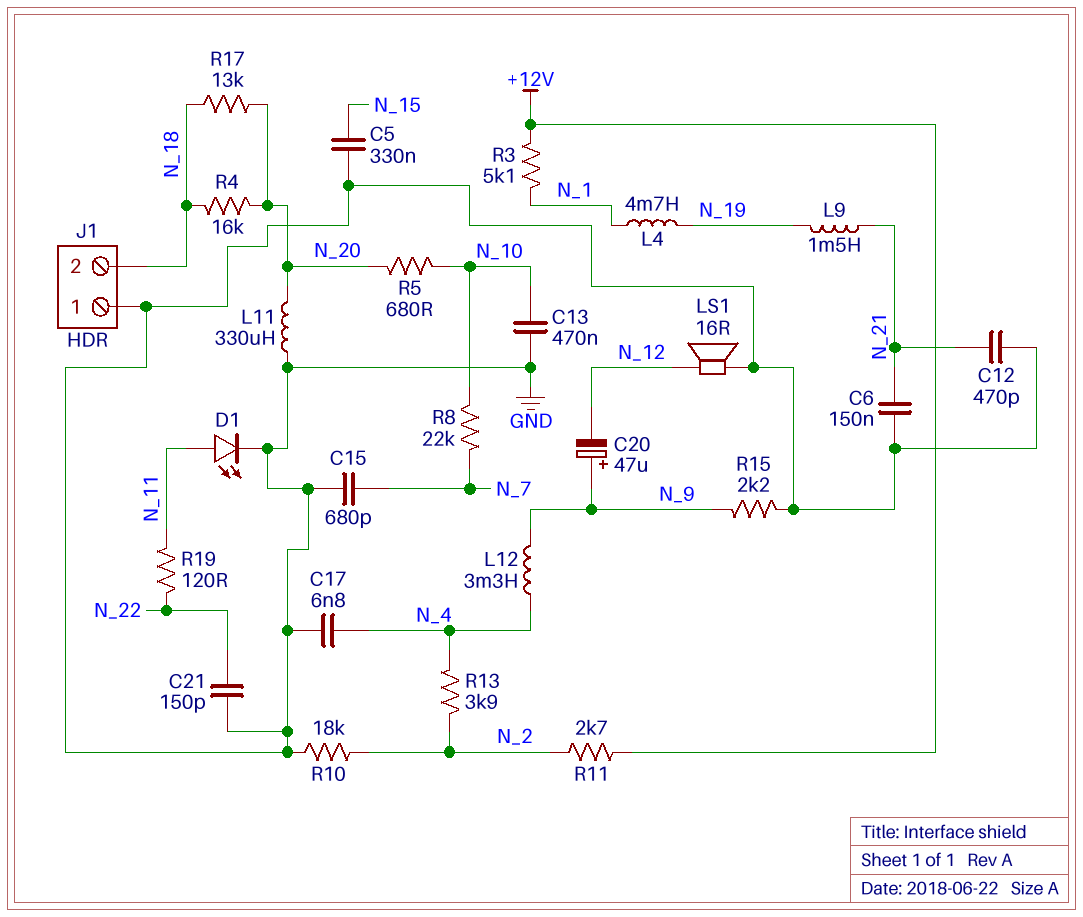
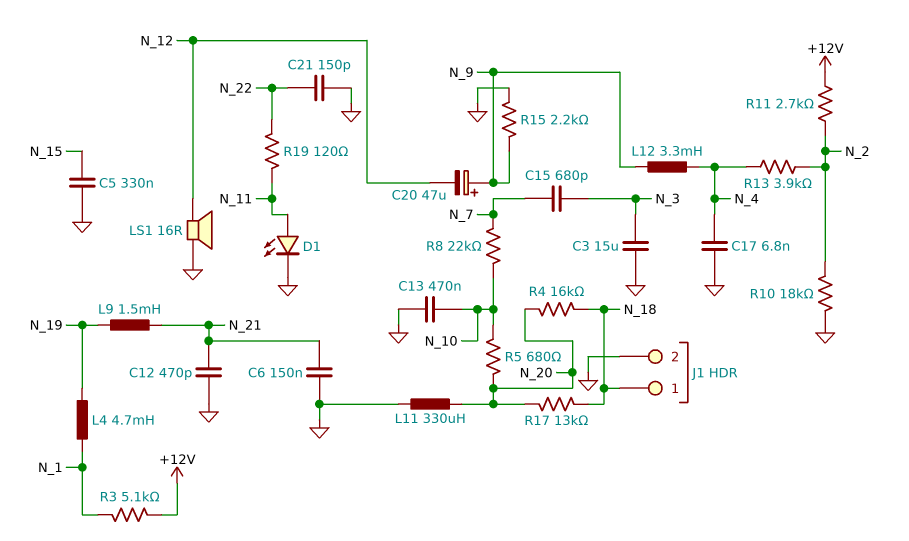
C3: none -> 15uF (GND, N_3)
C15: 680pF (GND, N_7) -> 680pF (N_3, N_7)
J1 pin 1: GND -> N_18
J1 pin 2: N_18 -> GND

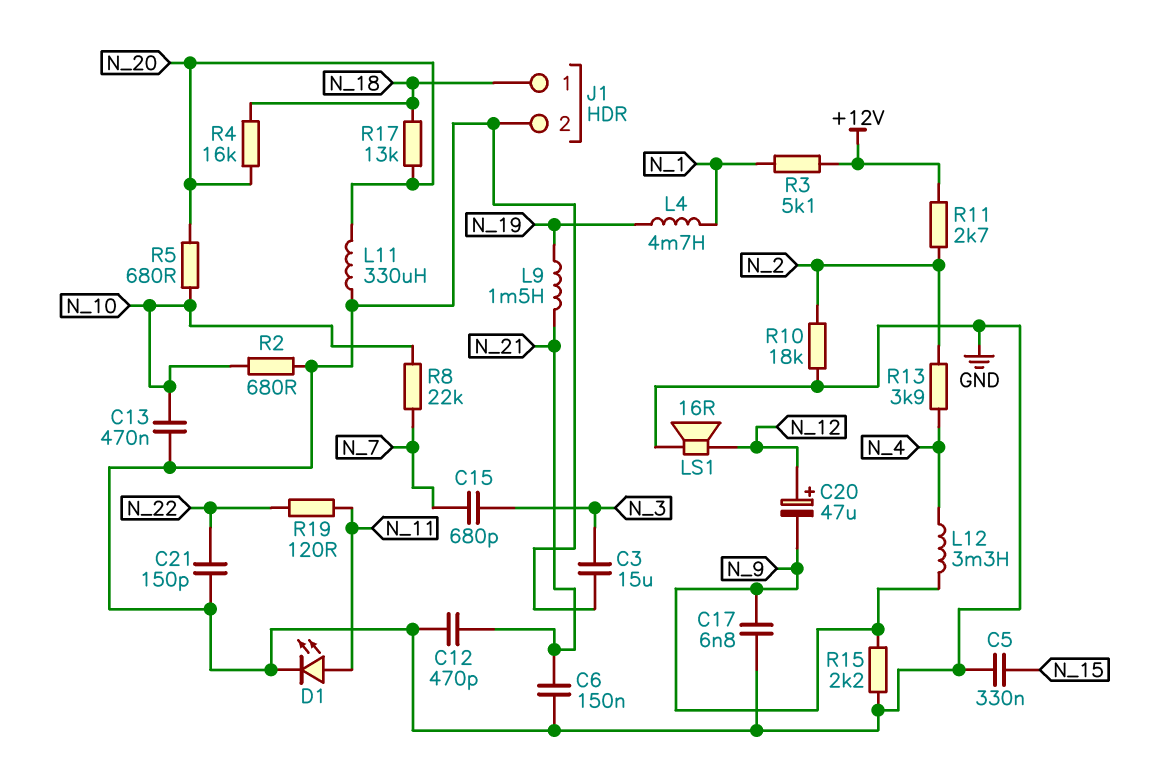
C17: 6.8nF (GND, N_4) -> 6.8nF (GND, N_9)
C20: 47uF (plus N_9, minus N_12) -> 47uF (plus N_12, minus N_9)
R2: none -> 680 (GND, N_10)

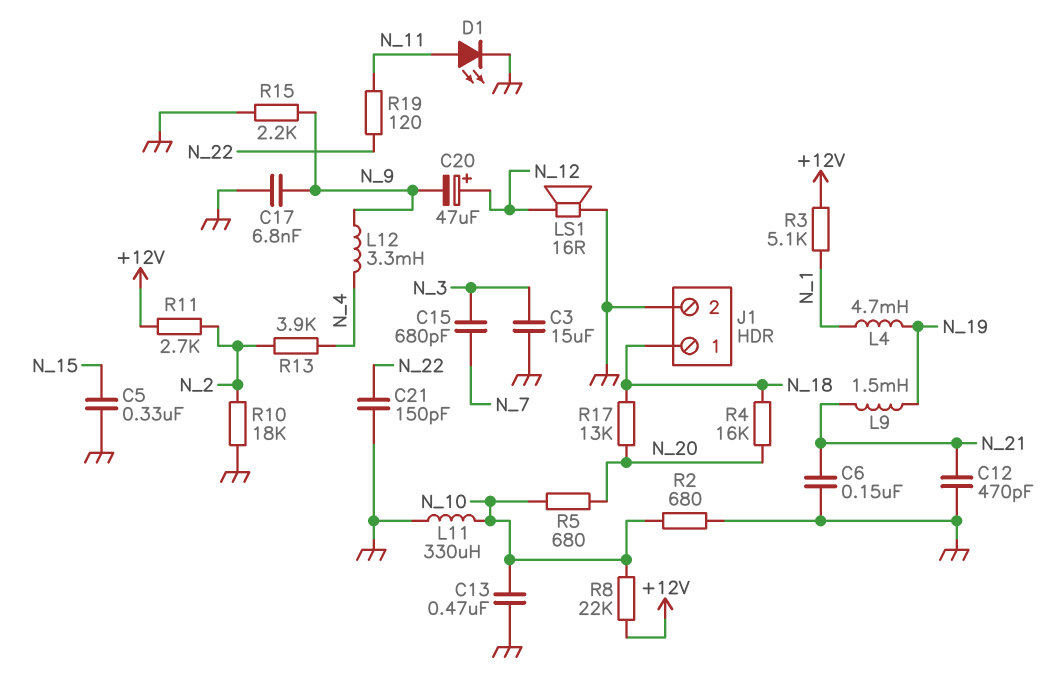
L11: 330uH (GND, N_20) -> 330uH (GND, N_10)
R8: 22k (N_7, N_10) -> 22k (+12V, N_10)

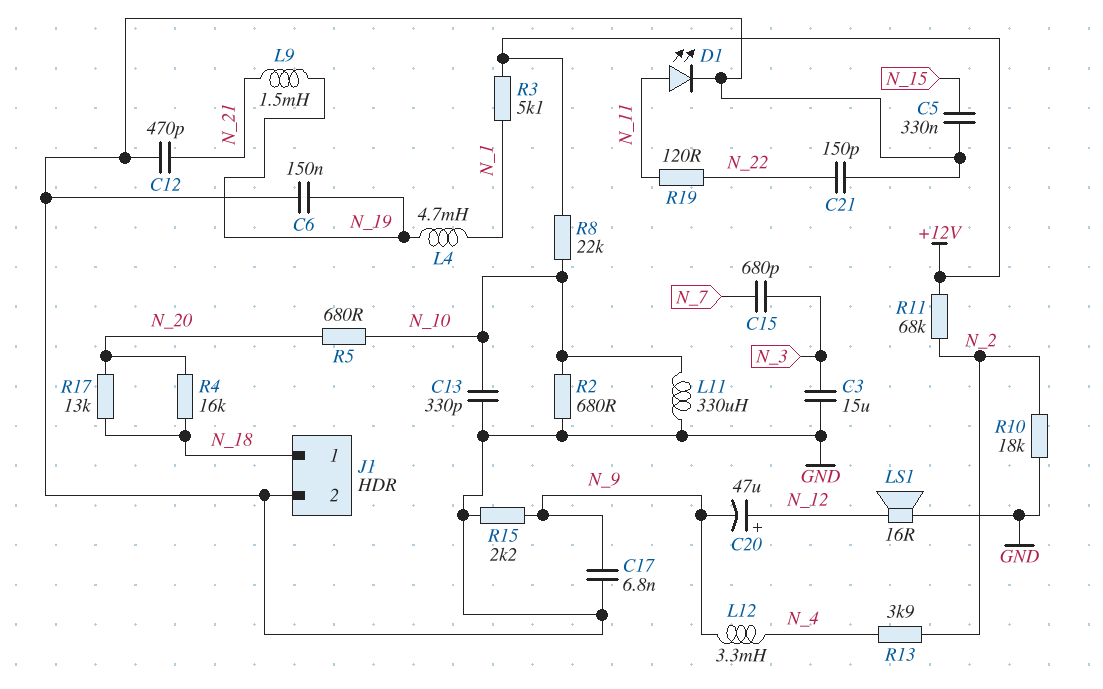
C6: 150nF (GND, N_21) -> 150nF (GND, N_19)
C13: 470nF (GND, N_10) -> 330pF (GND, N_10)
R11: 2.7k (+12V, N_2) -> 68k (+12V, N_2)

